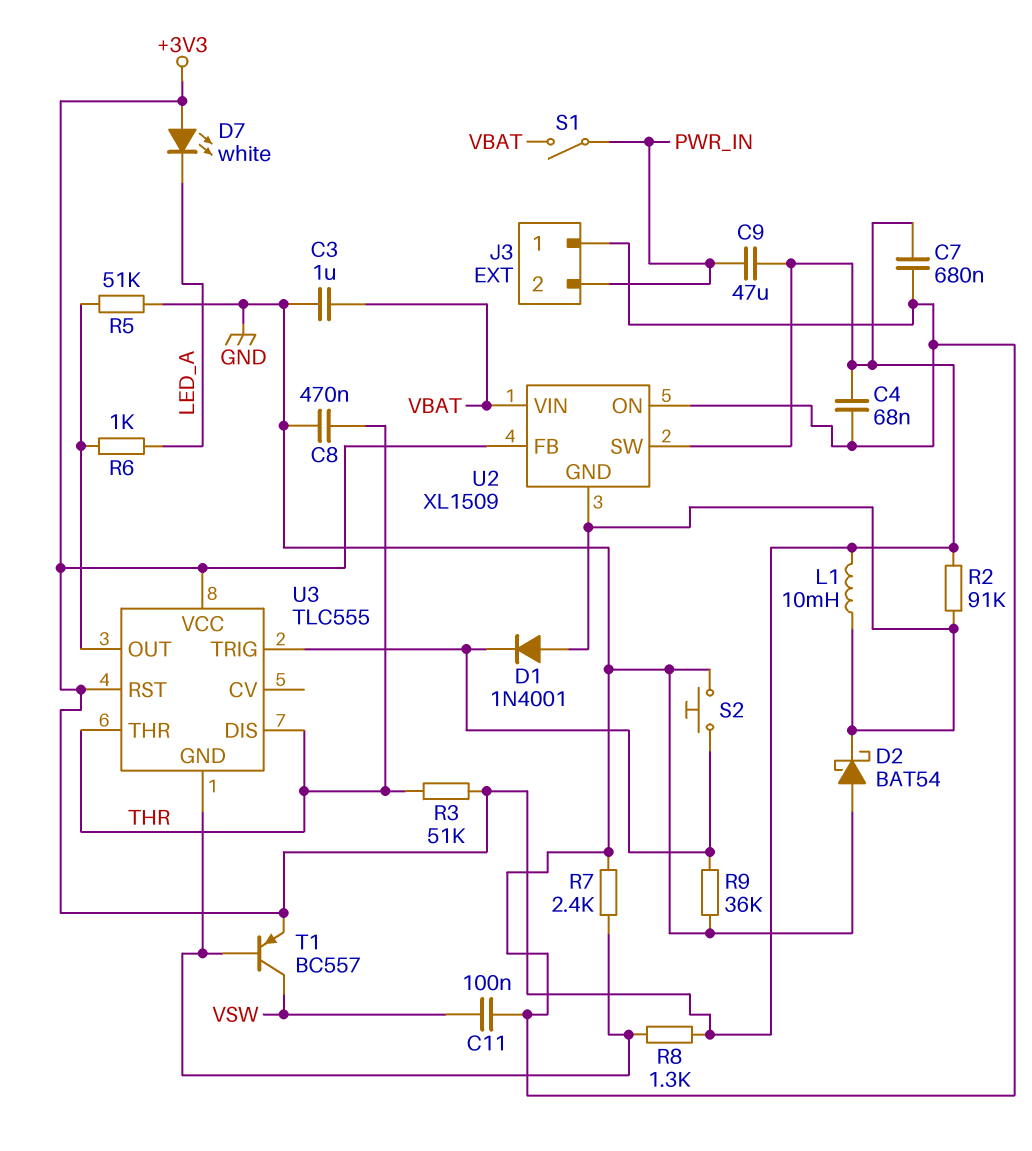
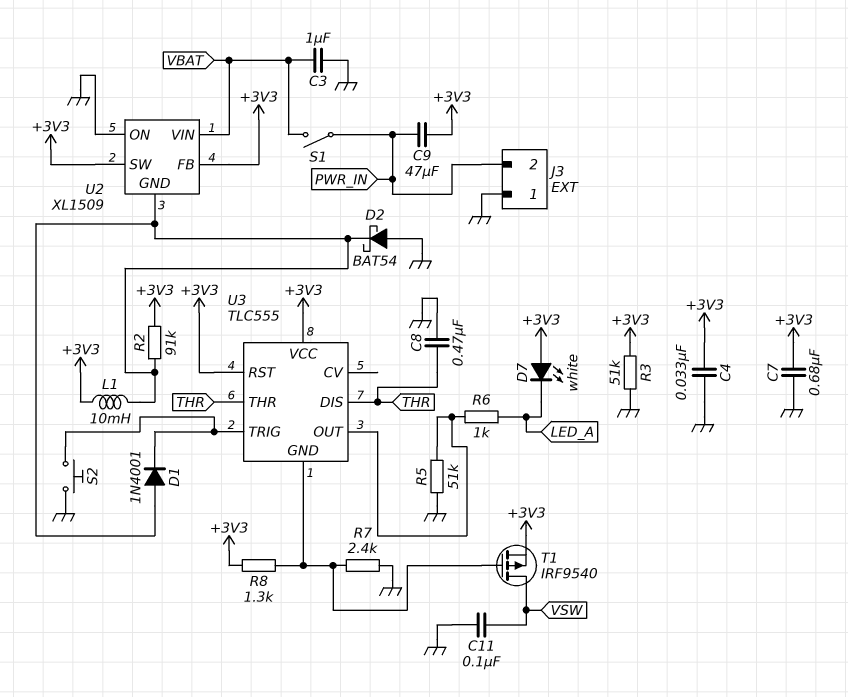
C4: 68nF (+3V3, GND) -> 33nF (+3V3, GND)
R3: 51k (+3V3, THR) -> 51k (+3V3, GND)
R9: 36k (GND, U3/TRIG) -> none
T1: PNP BC557 (B U3/GND, C VSW, E +3V3) -> PMOS IRF9540 (G U3/GND, D VSW, S +3V3)

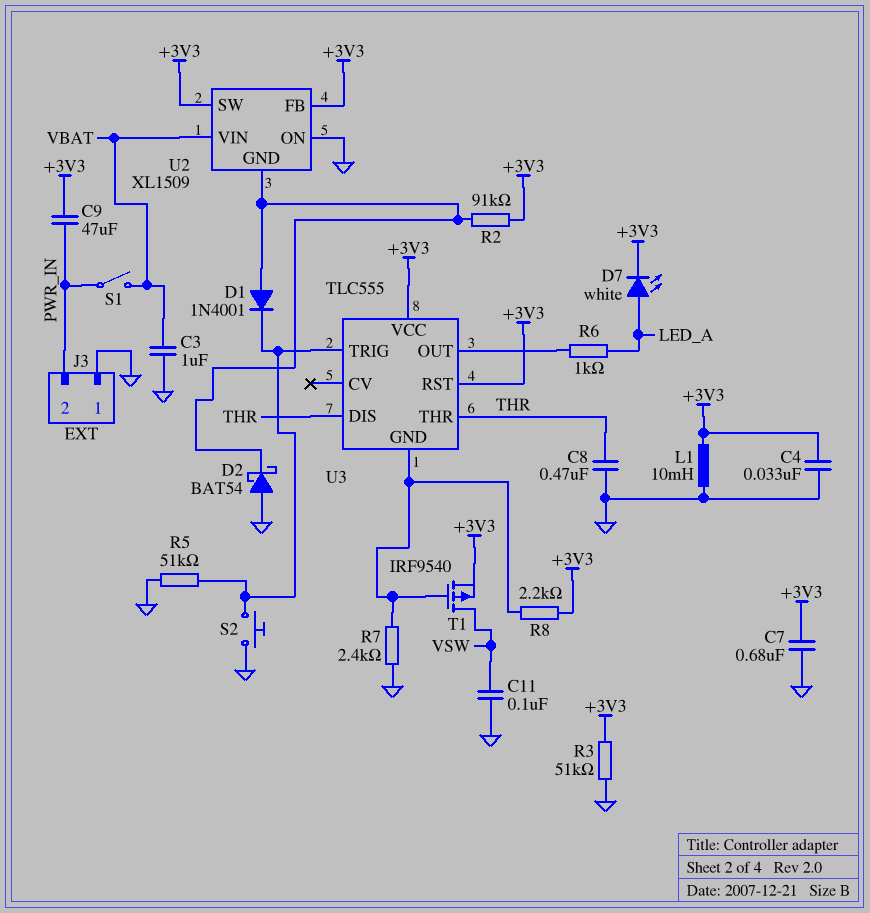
D7: LED white (A +3V3, K LED_A) -> LED white (A LED_A, K +3V3)
L1: 10mH (+3V3, U2/GND) -> 10mH (+3V3, GND)
R5: 51k (GND, U3/OUT) -> 51k (GND, U3/TRIG)
R8: 1.3k (+3V3, U3/GND) -> 2.2k (+3V3, U3/GND)

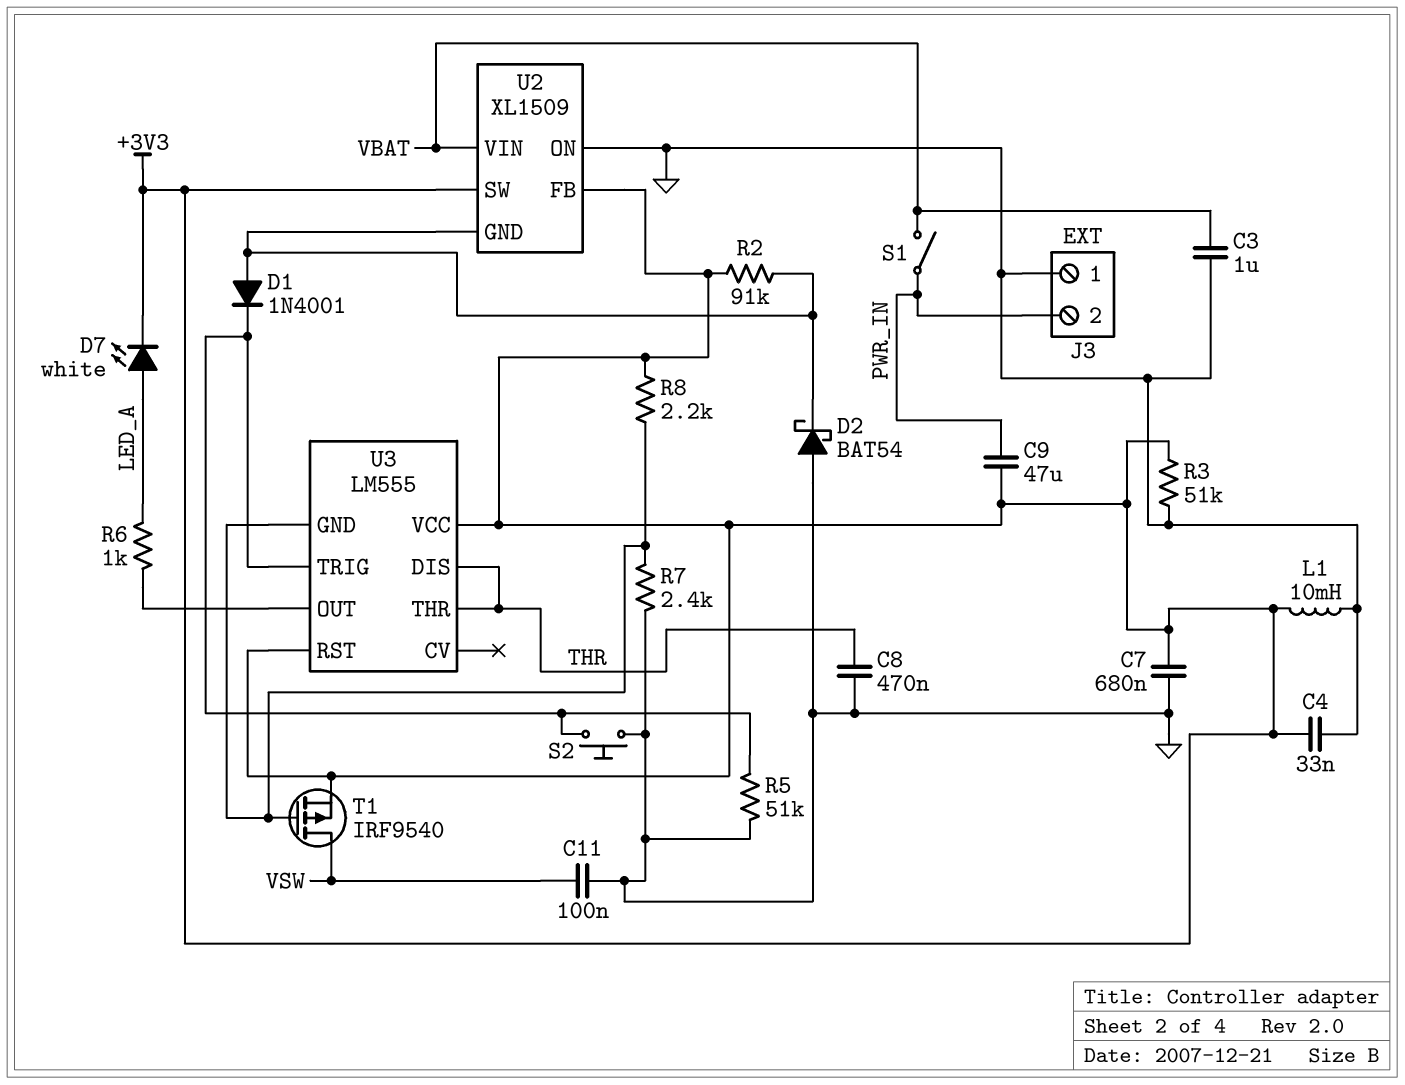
U3: TLC555 -> LM555

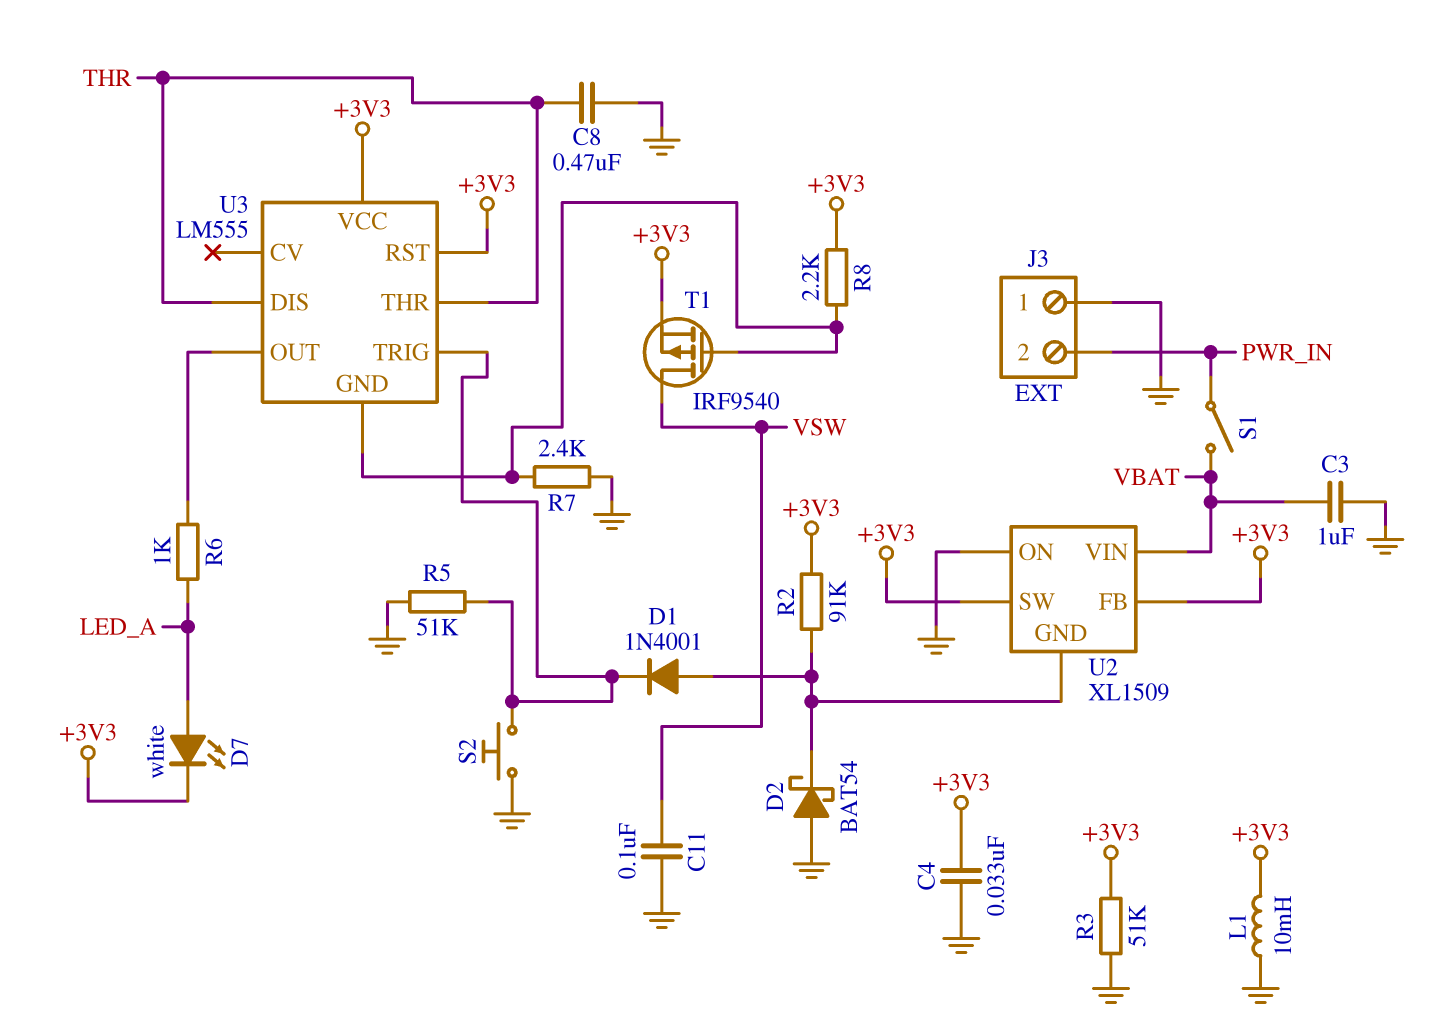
C7: 680nF (+3V3, GND) -> none
C9: 47uF (+3V3, PWR_IN) -> none

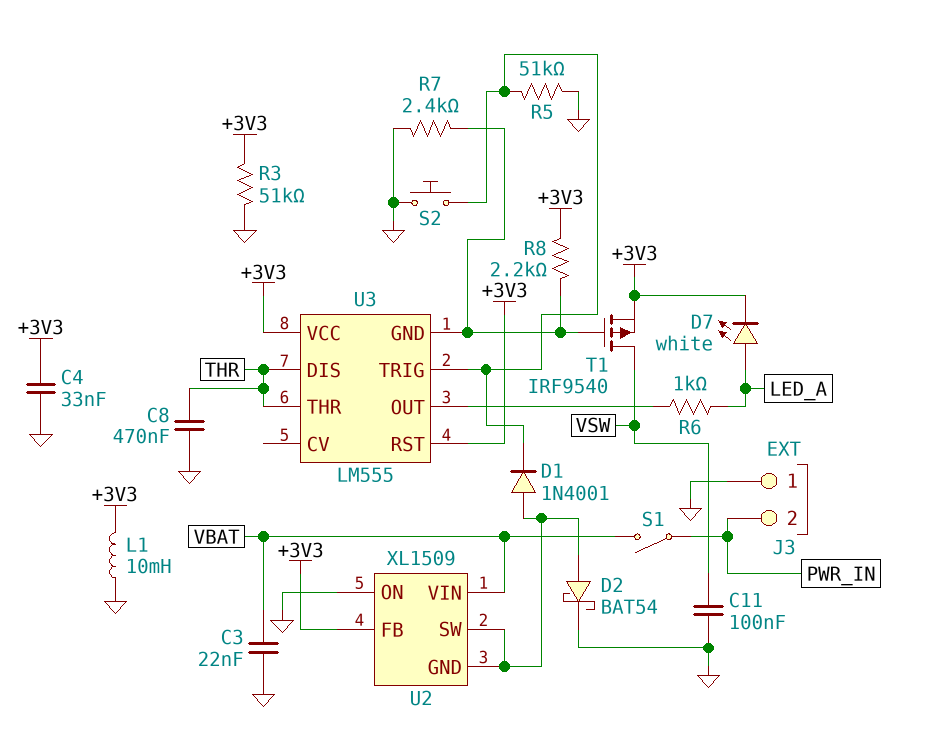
C3: 1uF (GND, VBAT) -> 22nF (GND, VBAT)
D2: schottky BAT54 (A GND, K U2/GND) -> schottky BAT54 (A U2/GND, K GND)
R2: 91k (+3V3, U2/GND) -> none
U2 pin SW: +3V3 -> U2/GND

